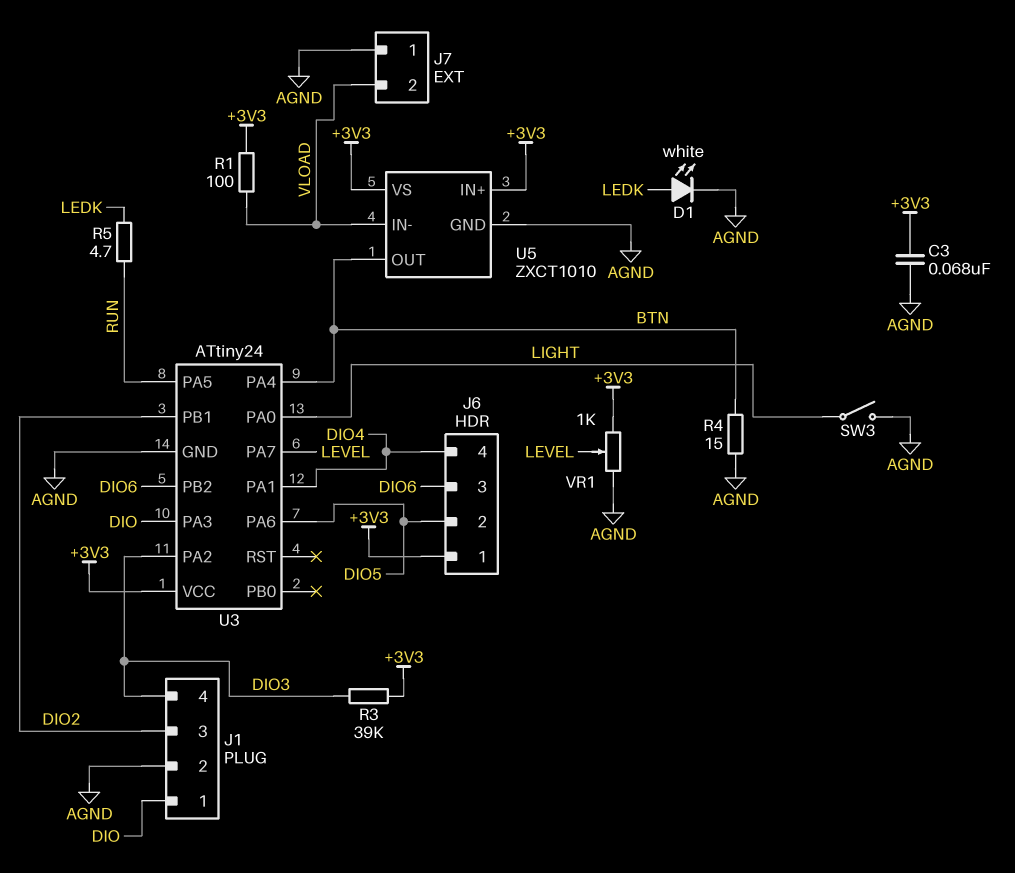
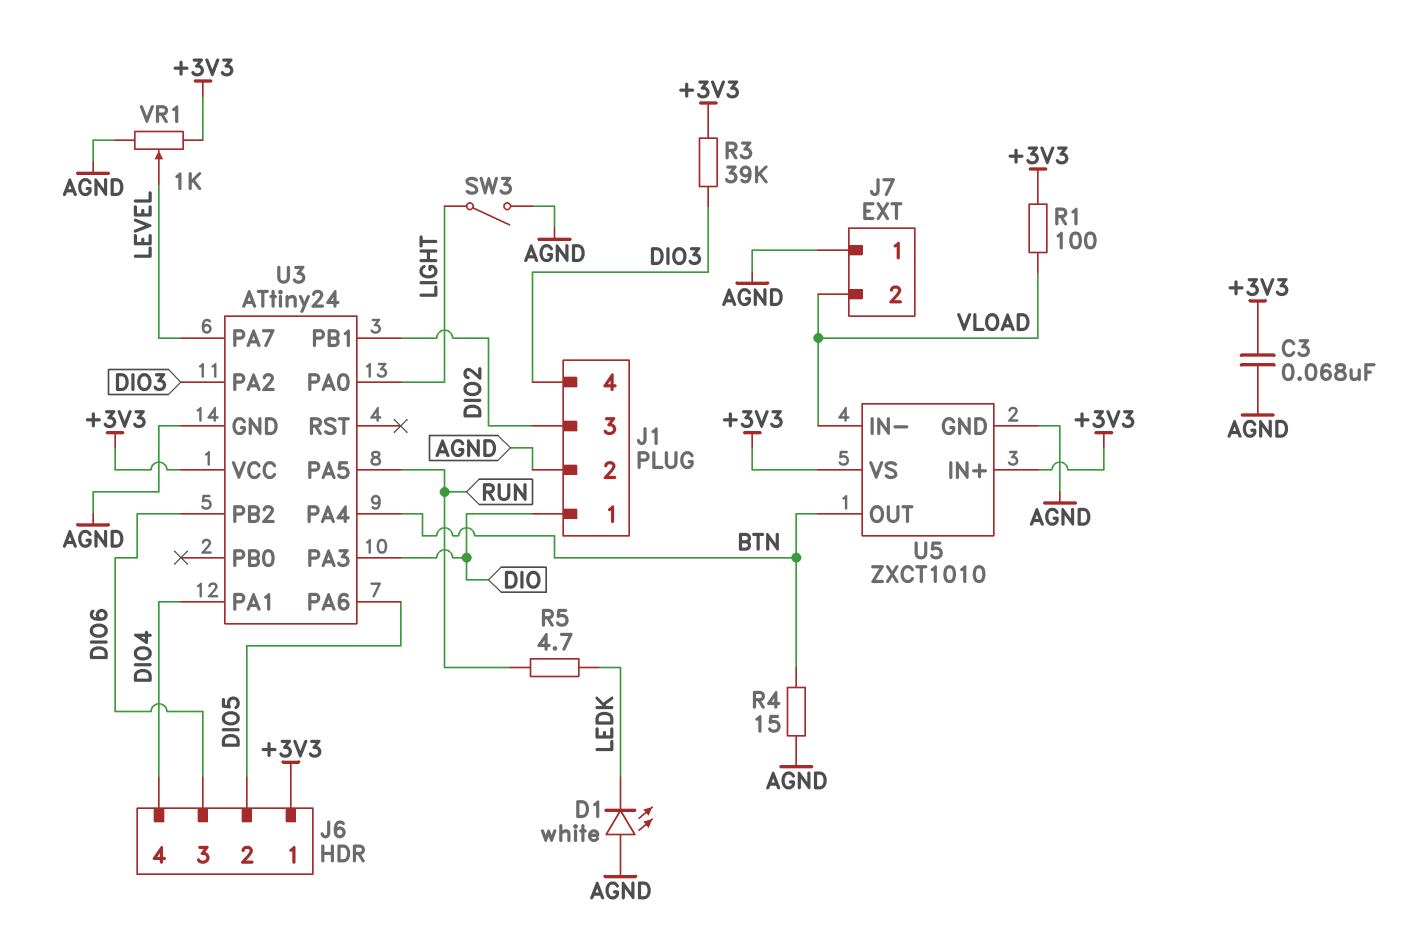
D1: LED white (A LEDK, K AGND) -> LED white (A AGND, K LEDK)

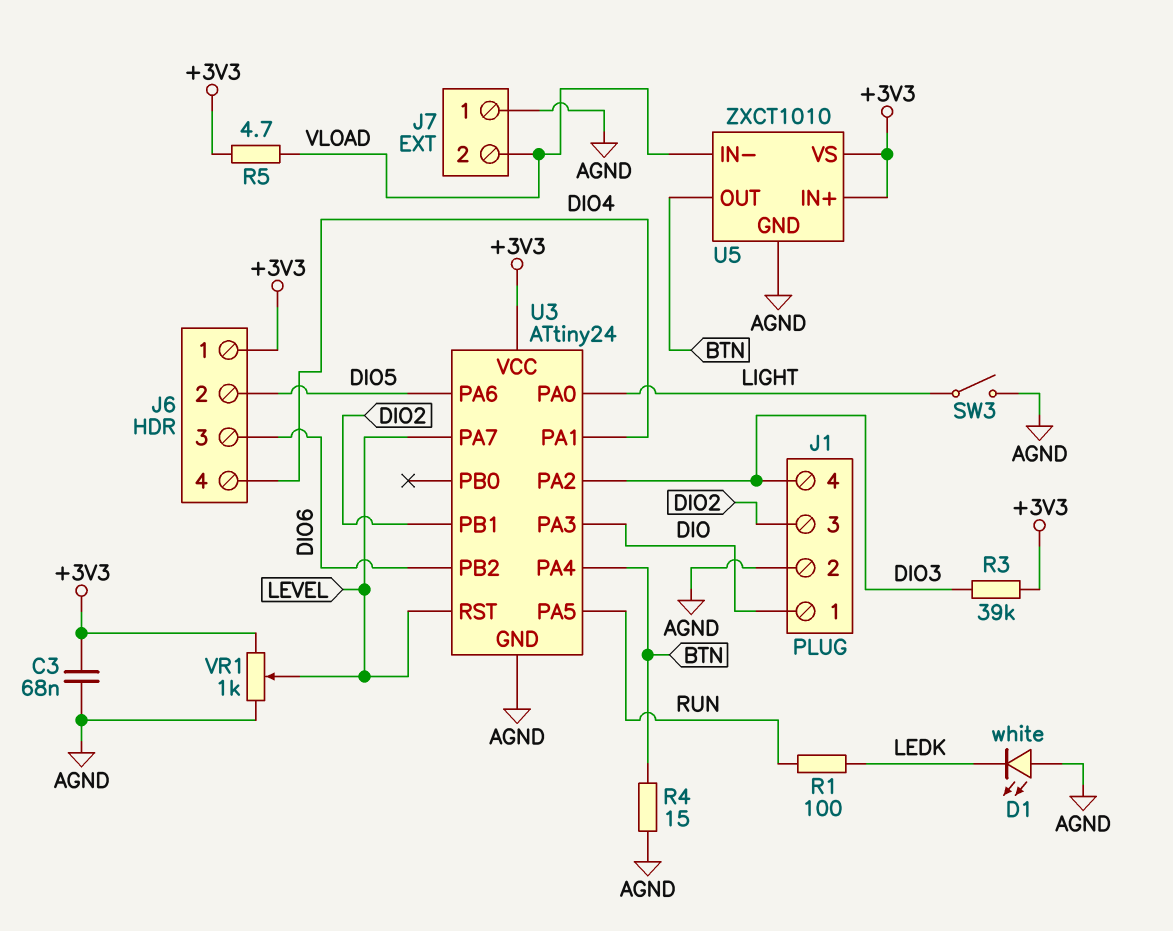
R1: 100 (+3V3, VLOAD) -> 100 (LEDK, RUN)
R5: 4.7 (LEDK, RUN) -> 4.7 (+3V3, VLOAD)
U3 pin RST: none -> LEVEL

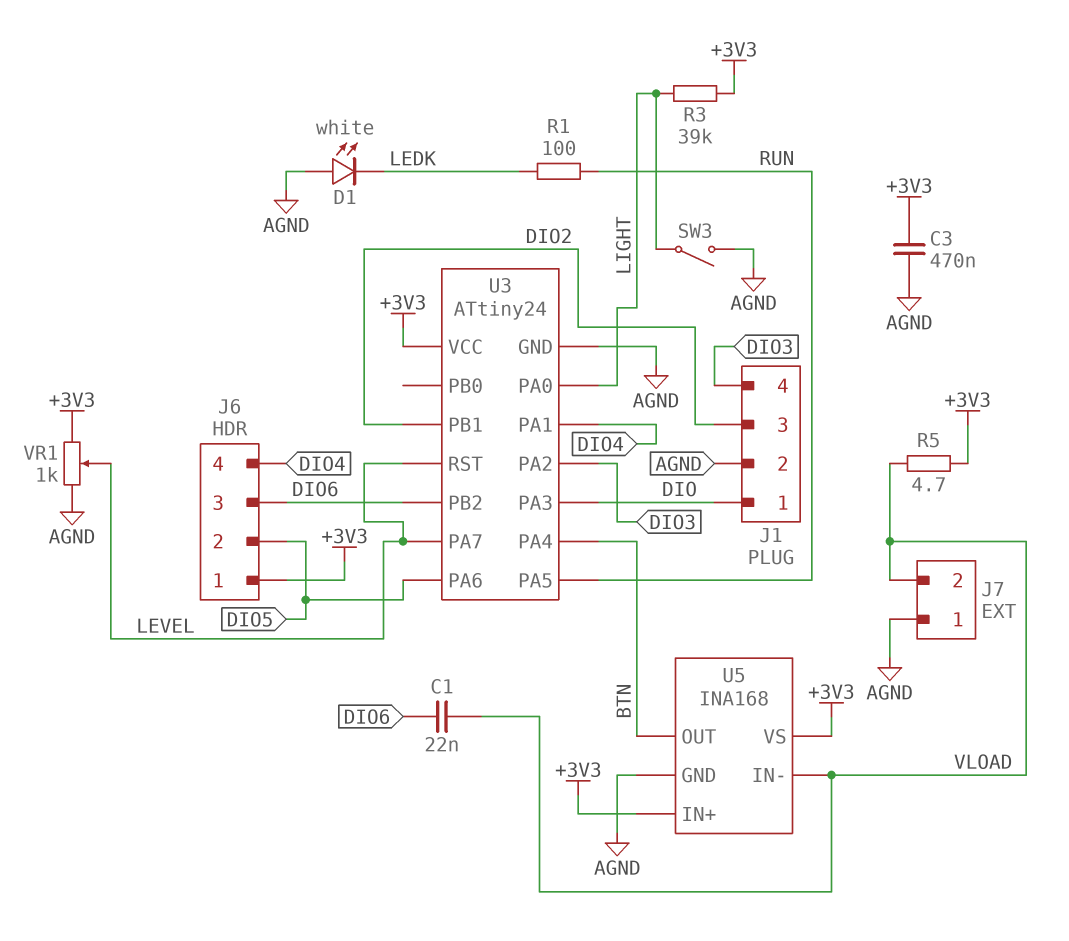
C1: none -> 22nF (DIO6, VLOAD)
C3: 68nF (+3V3, AGND) -> 470nF (+3V3, AGND)
R3: 39k (+3V3, DIO3) -> 39k (+3V3, LIGHT)
R4: 15 (AGND, BTN) -> none
U5: ZXCT1010 -> INA168

